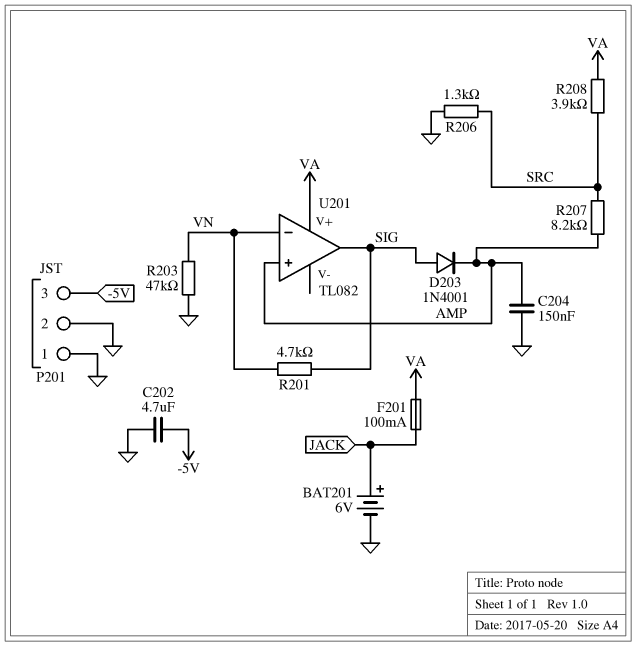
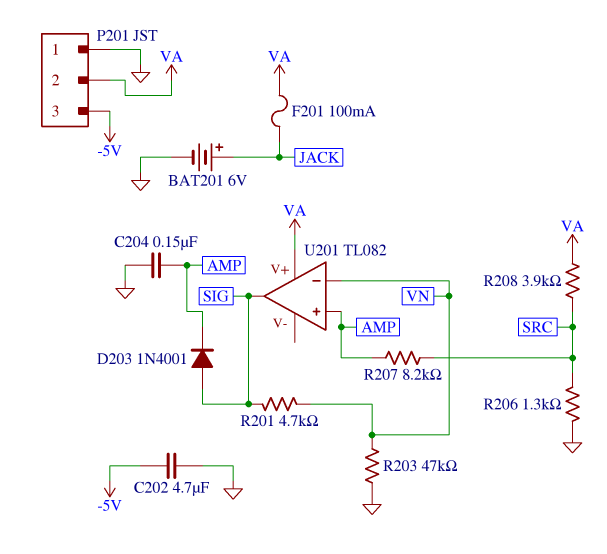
P201 pin 2: GND -> VA

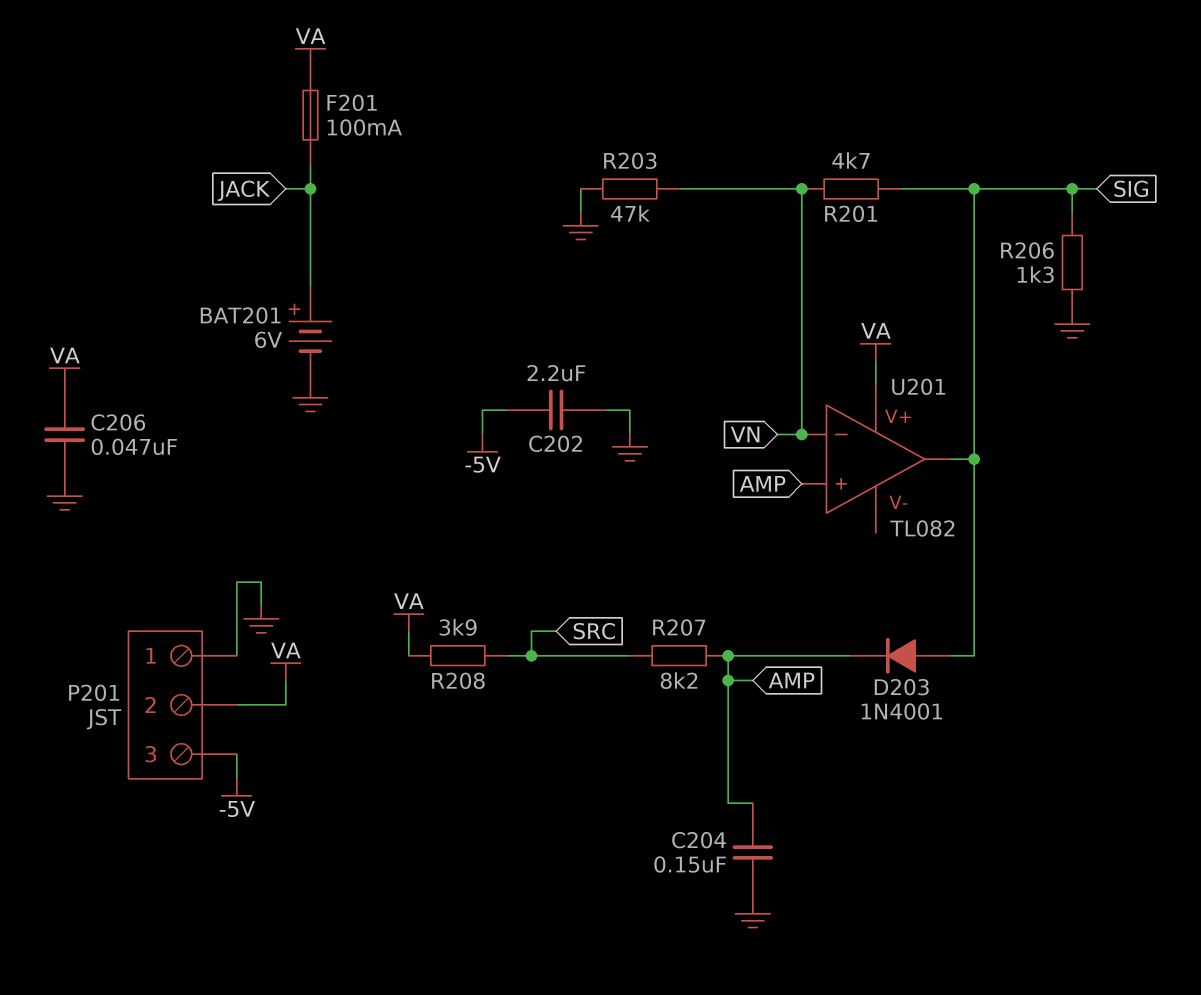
C202: 4.7uF (-5V, GND) -> 2.2uF (-5V, GND)
C206: none -> 47nF (GND, VA)
R206: 1.3k (GND, SRC) -> 1.3k (GND, SIG)

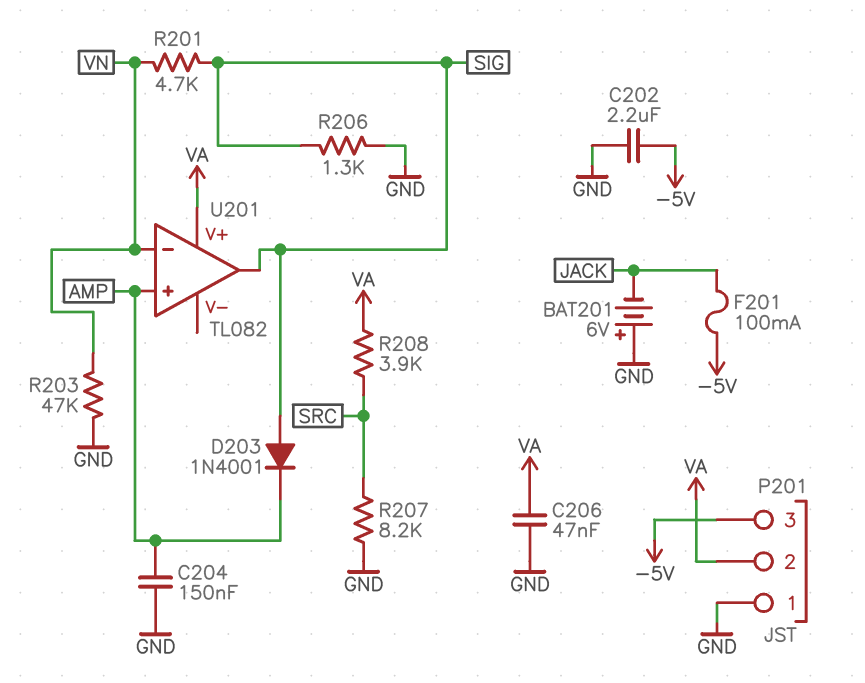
BAT201: 6V (plus JACK, minus GND) -> 6V (plus GND, minus JACK)
F201: 100mA (JACK, VA) -> 100mA (-5V, JACK)
R207: 8.2k (AMP, SRC) -> 8.2k (GND, SRC)

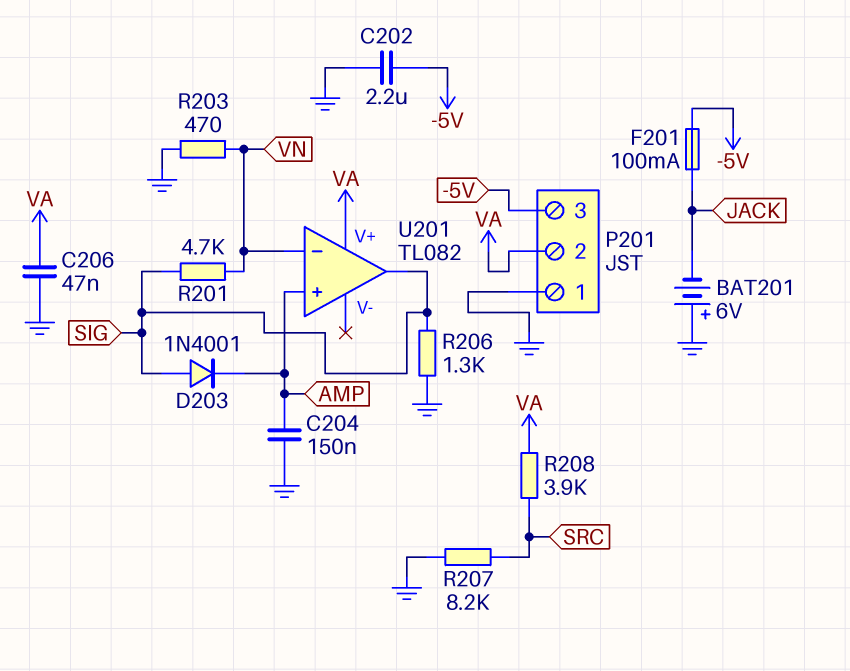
R203: 47k (GND, VN) -> 470 (GND, VN)

